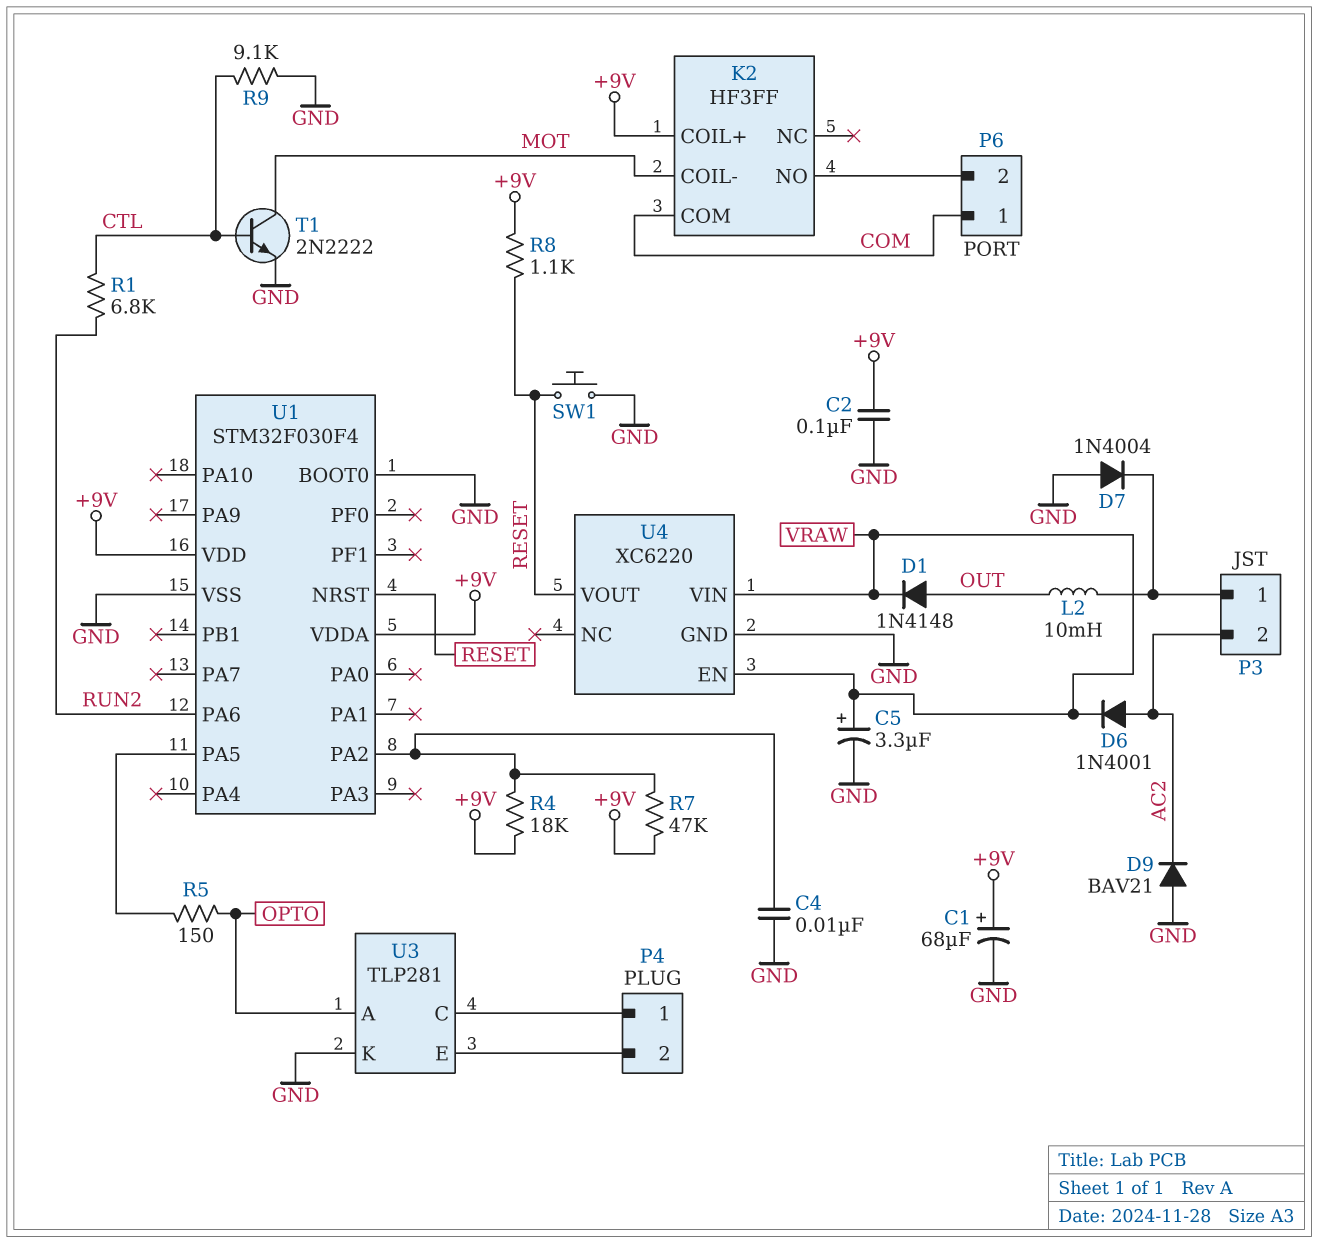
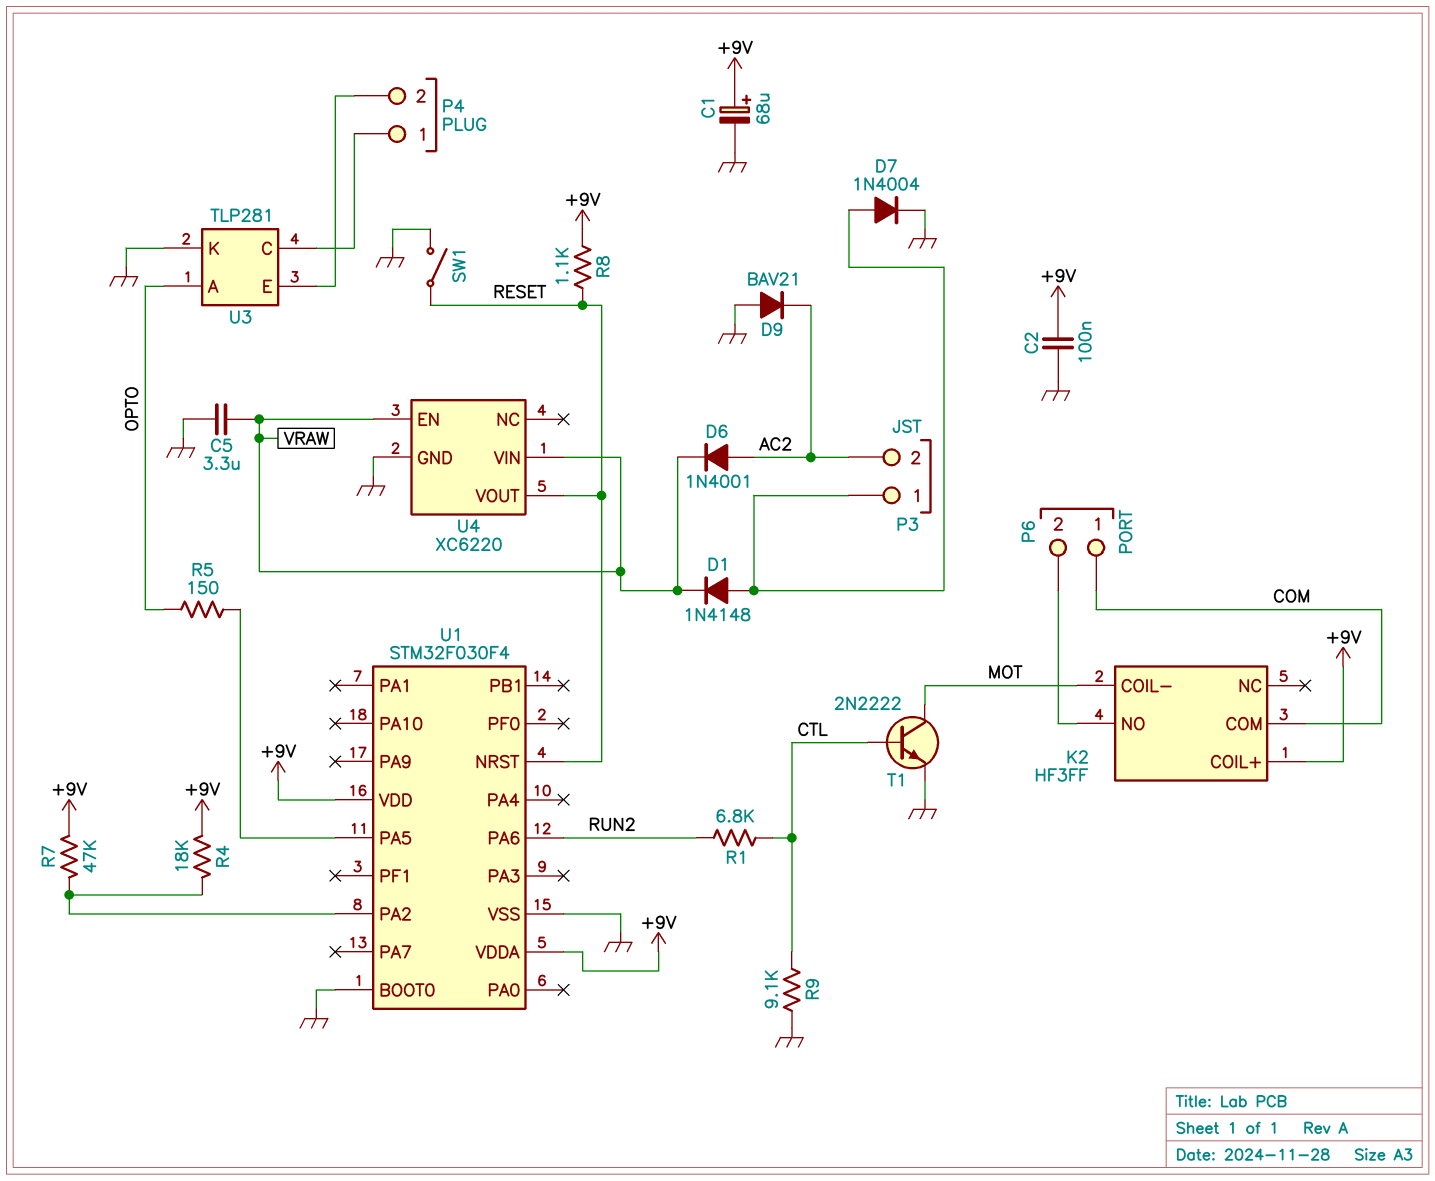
C4: 10nF (GND, U1/PA2) -> none
C5: 3.3uF (plus VRAW, minus GND) -> 3.3uF (GND, VRAW)
D1: diode 1N4148 (A OUT, K VRAW) -> diode 1N4148 (A P3/1, K VRAW)
D7: diode 1N4004 (A GND, K P3/1) -> diode 1N4004 (A P3/1, K GND)
L2: 10mH (OUT, P3/1) -> none
SW1: button (GND, RESET) -> switch (GND, RESET)

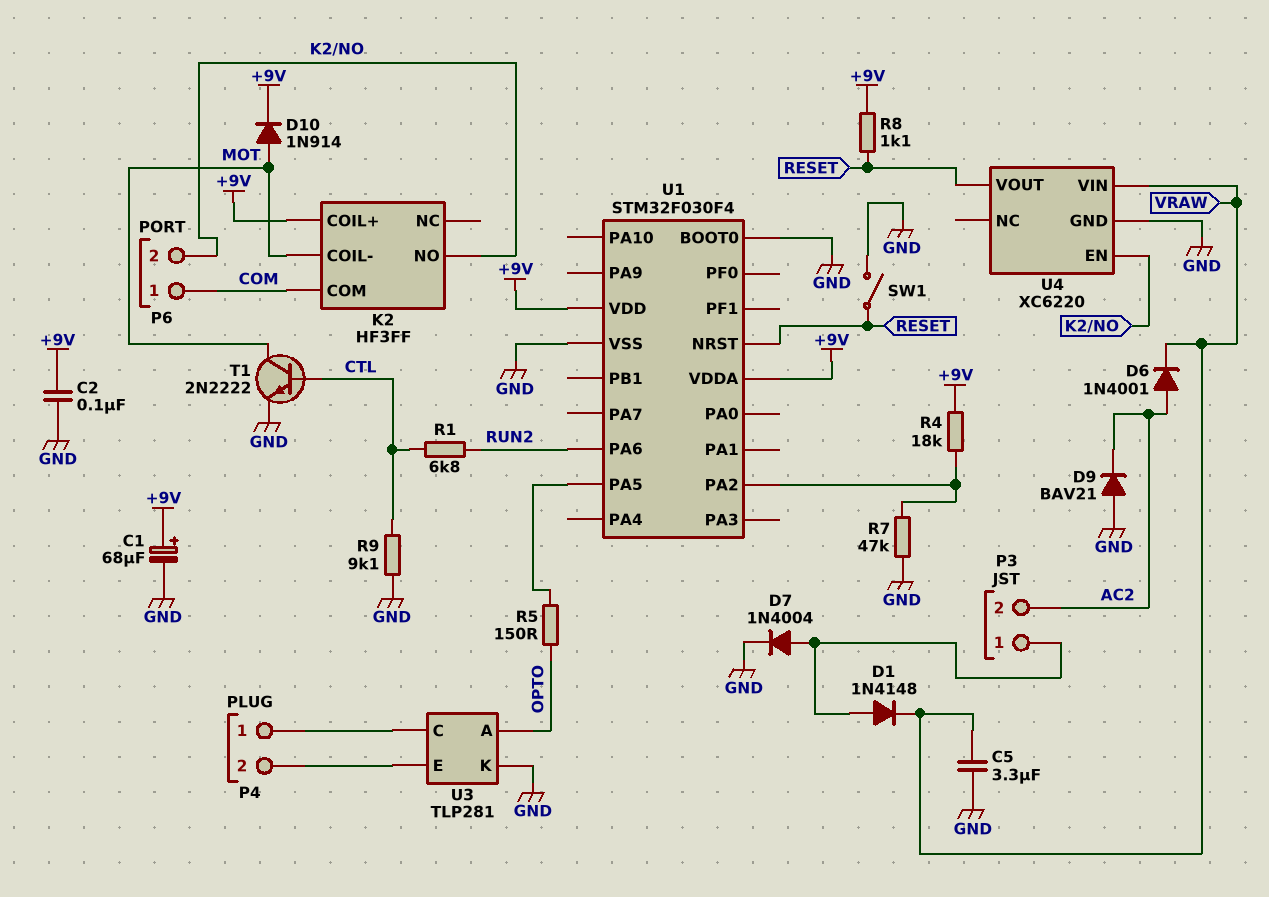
D10: none -> diode 1N914 (A MOT, K +9V)
R7: 47k (+9V, U1/PA2) -> 47k (GND, U1/PA2)
U4 pin EN: VRAW -> K2/NO

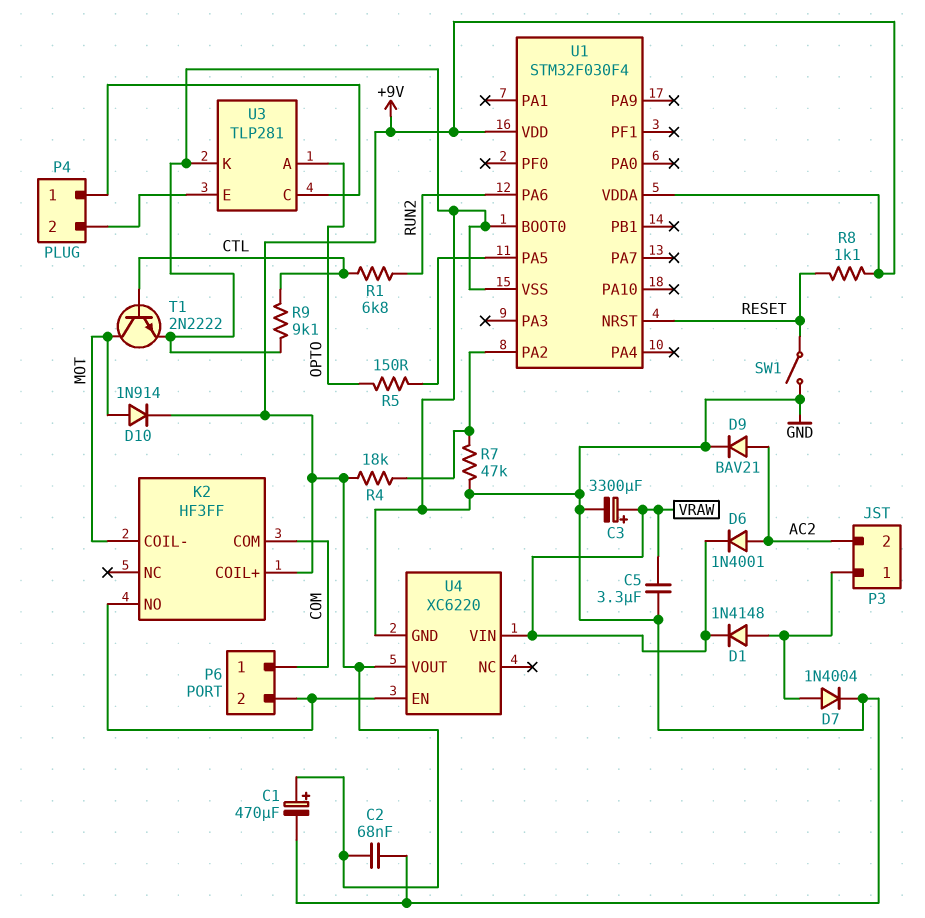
C1: 68uF (plus +9V, minus GND) -> 470uF (plus +9V, minus GND)
C2: 100nF (+9V, GND) -> 68nF (+9V, GND)
C3: none -> 3300uF (plus VRAW, minus GND)
D9: diode BAV21 (A GND, K AC2) -> diode BAV21 (A AC2, K GND)
U4 pin VOUT: RESET -> +9V

